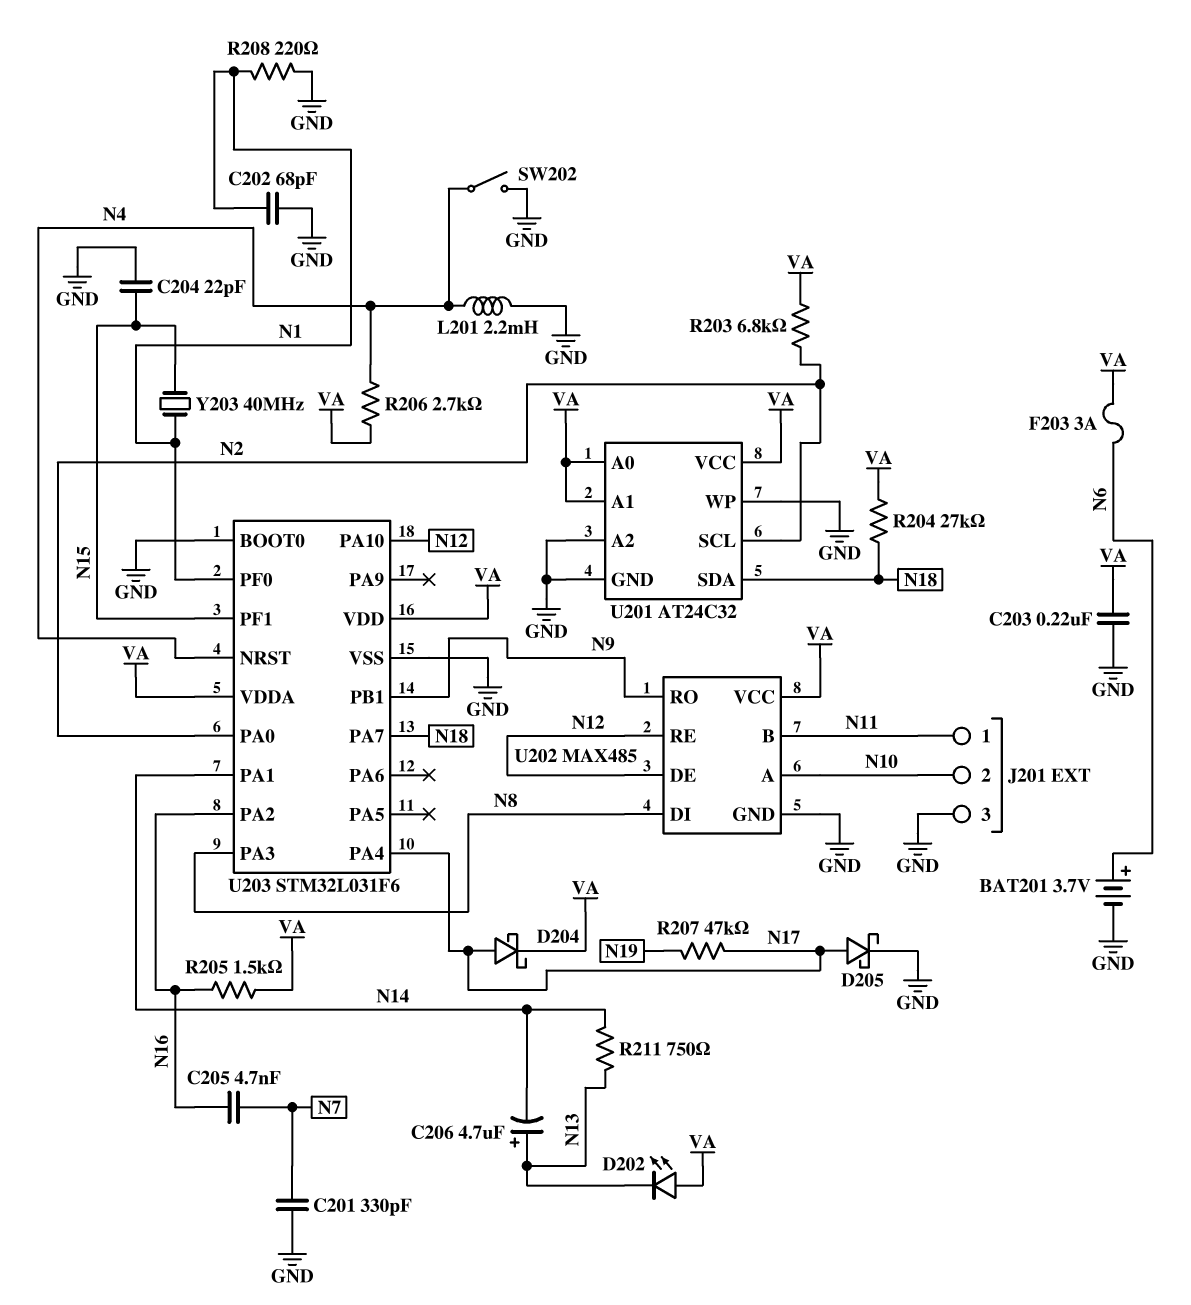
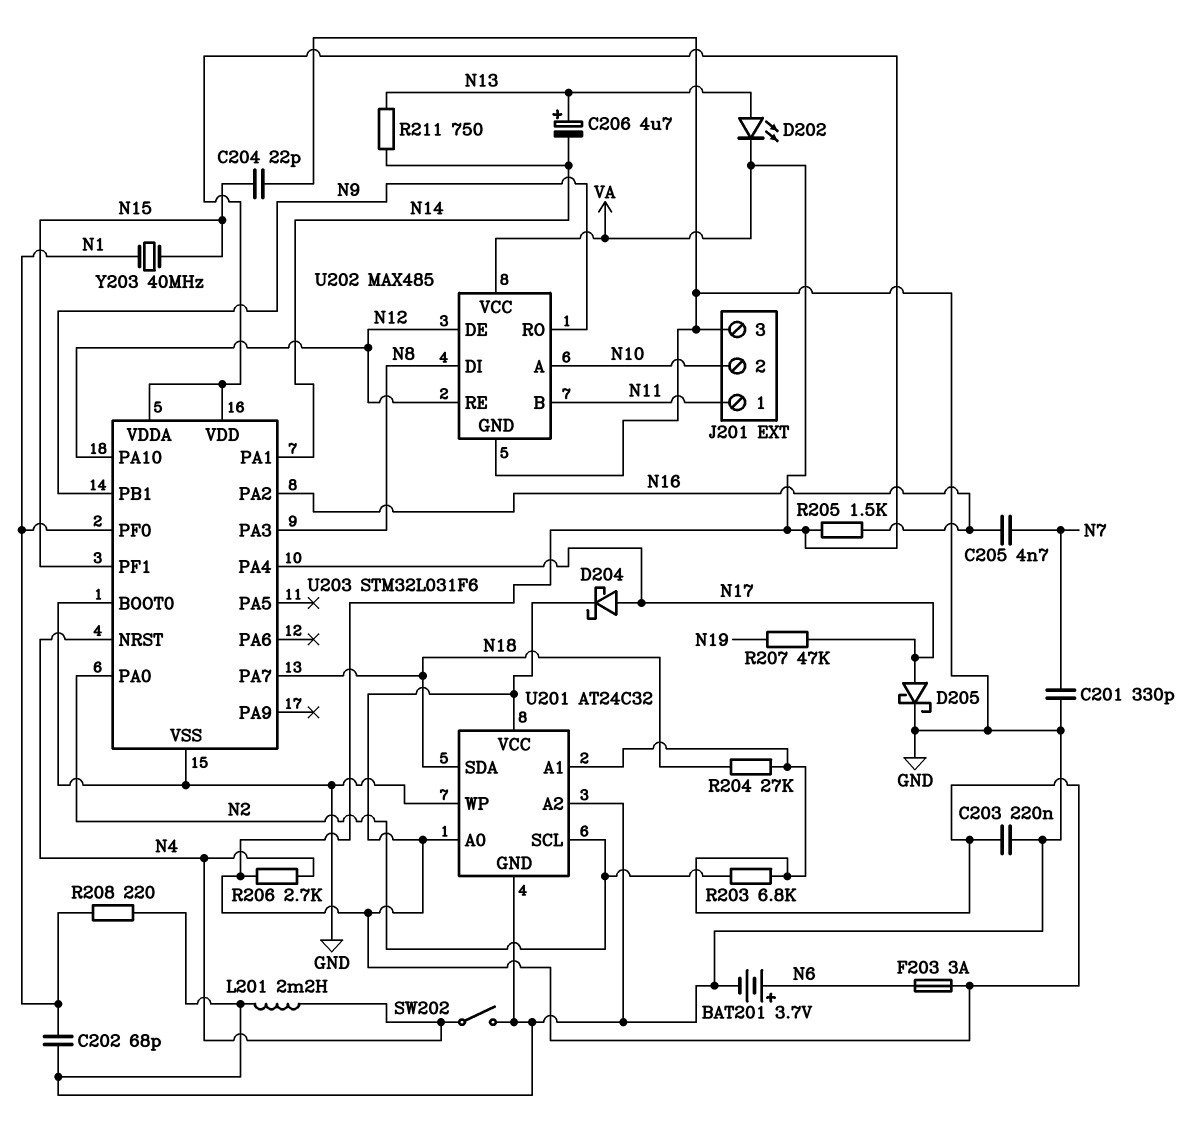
D202: LED (A VA, K N13) -> LED (A N13, K VA)

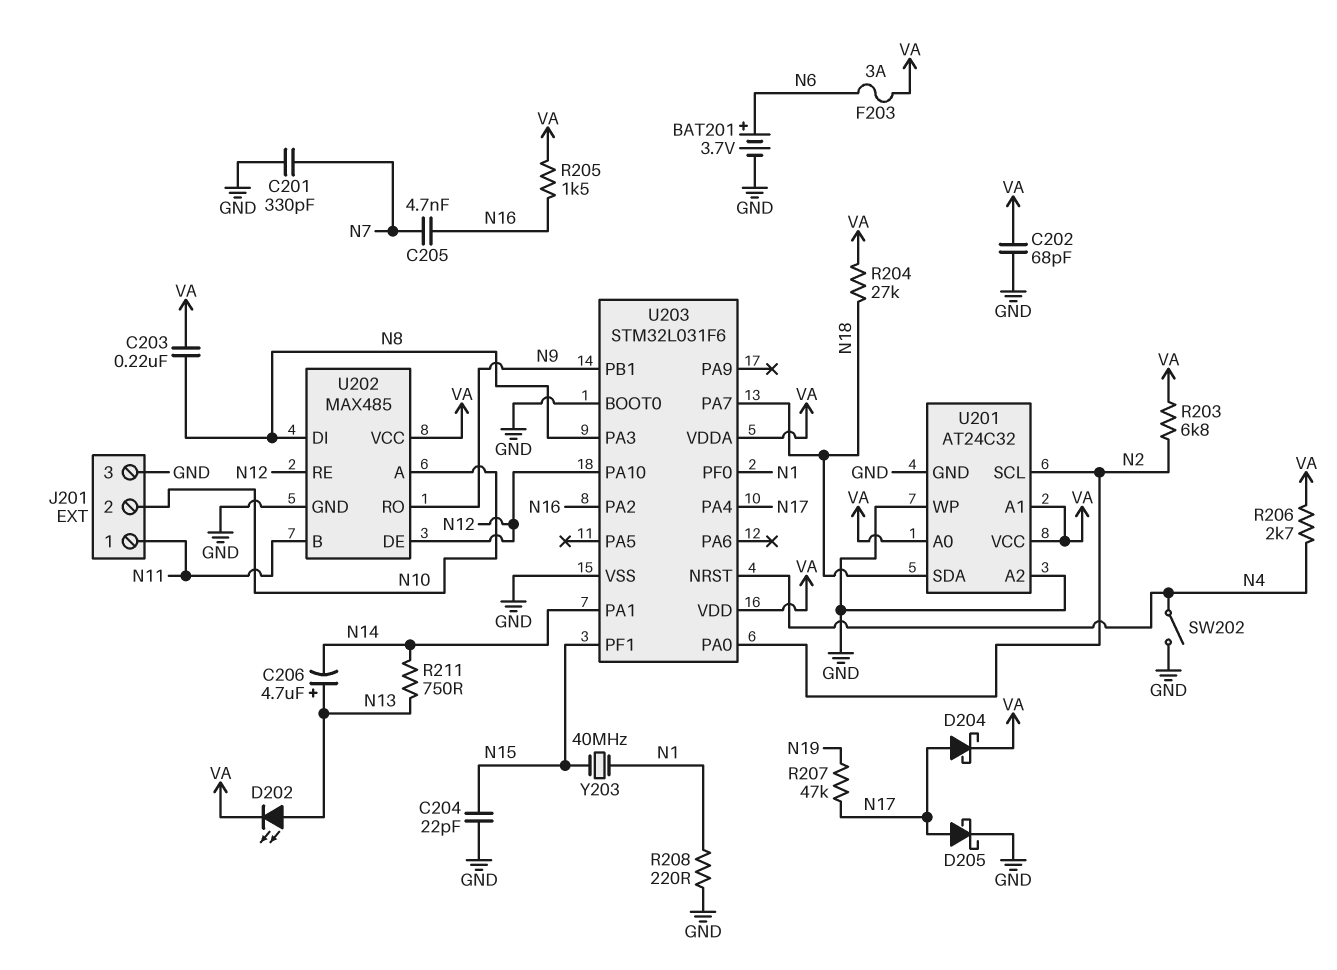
C202: 68pF (GND, N1) -> 68pF (GND, VA)
C203: 220nF (GND, VA) -> 220nF (N8, VA)
L201: 2.2mH (GND, N4) -> none

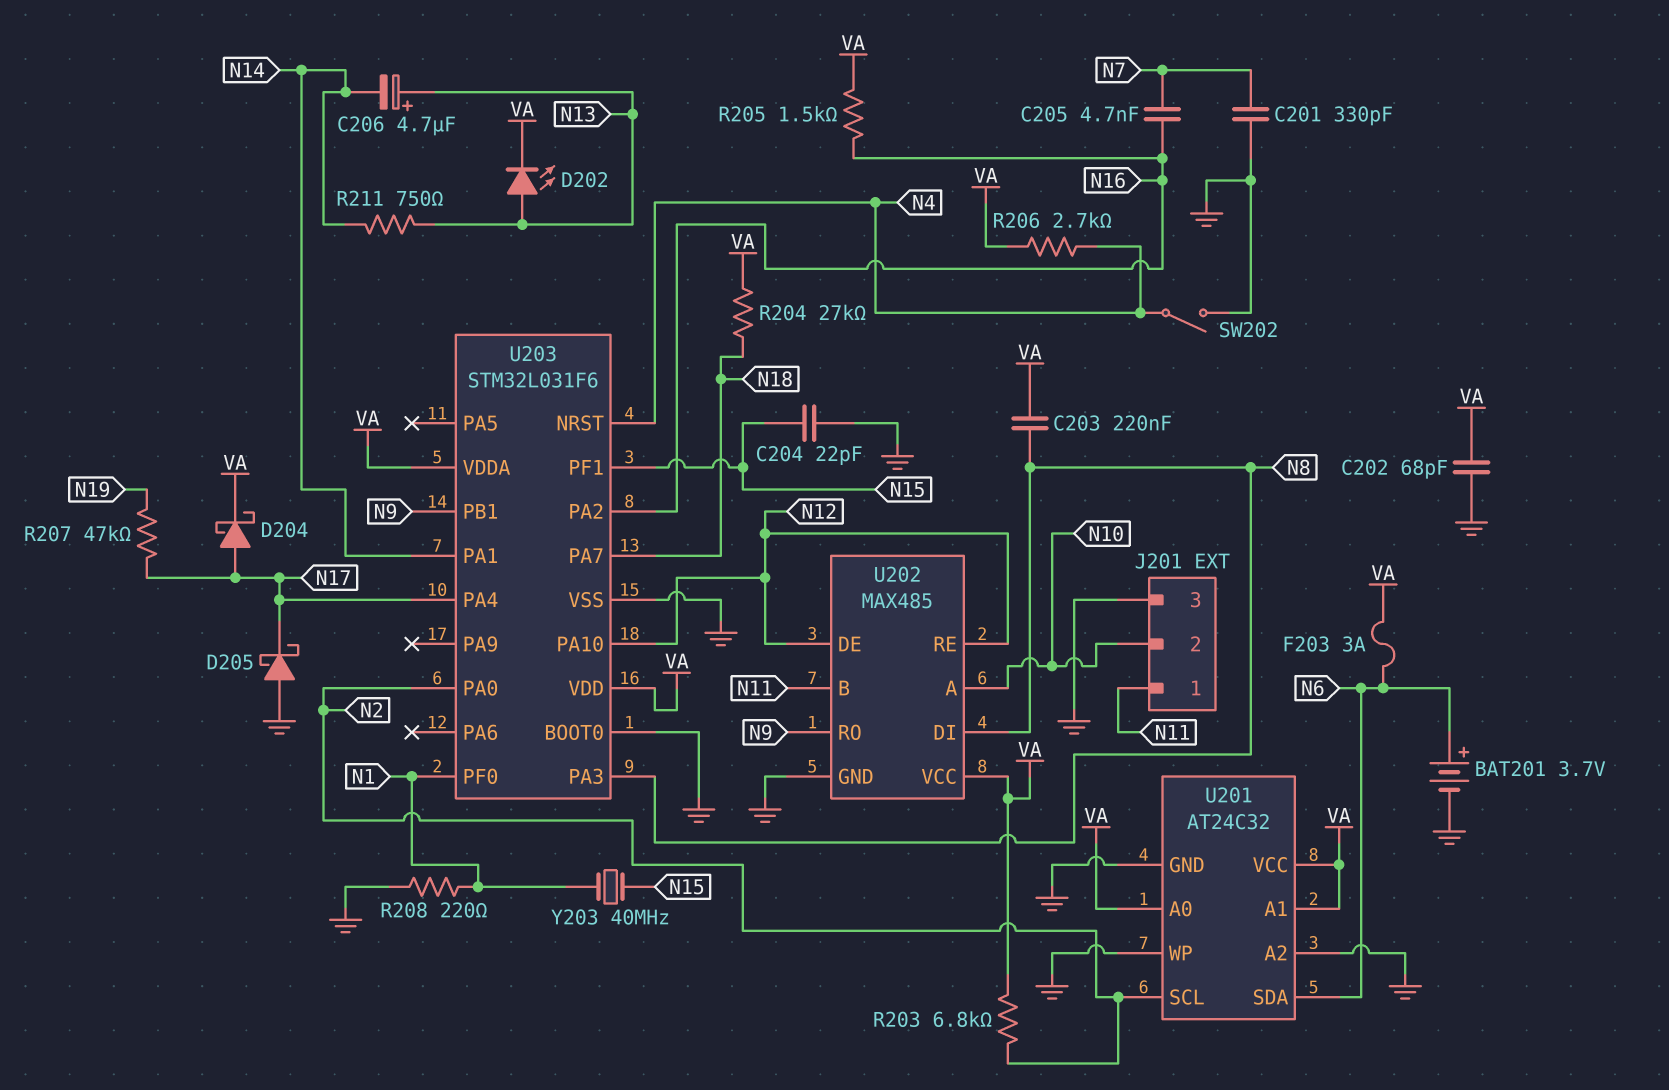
D205: schottky (A N17, K GND) -> schottky (A GND, K N17)
U201 pin SDA: N18 -> N6

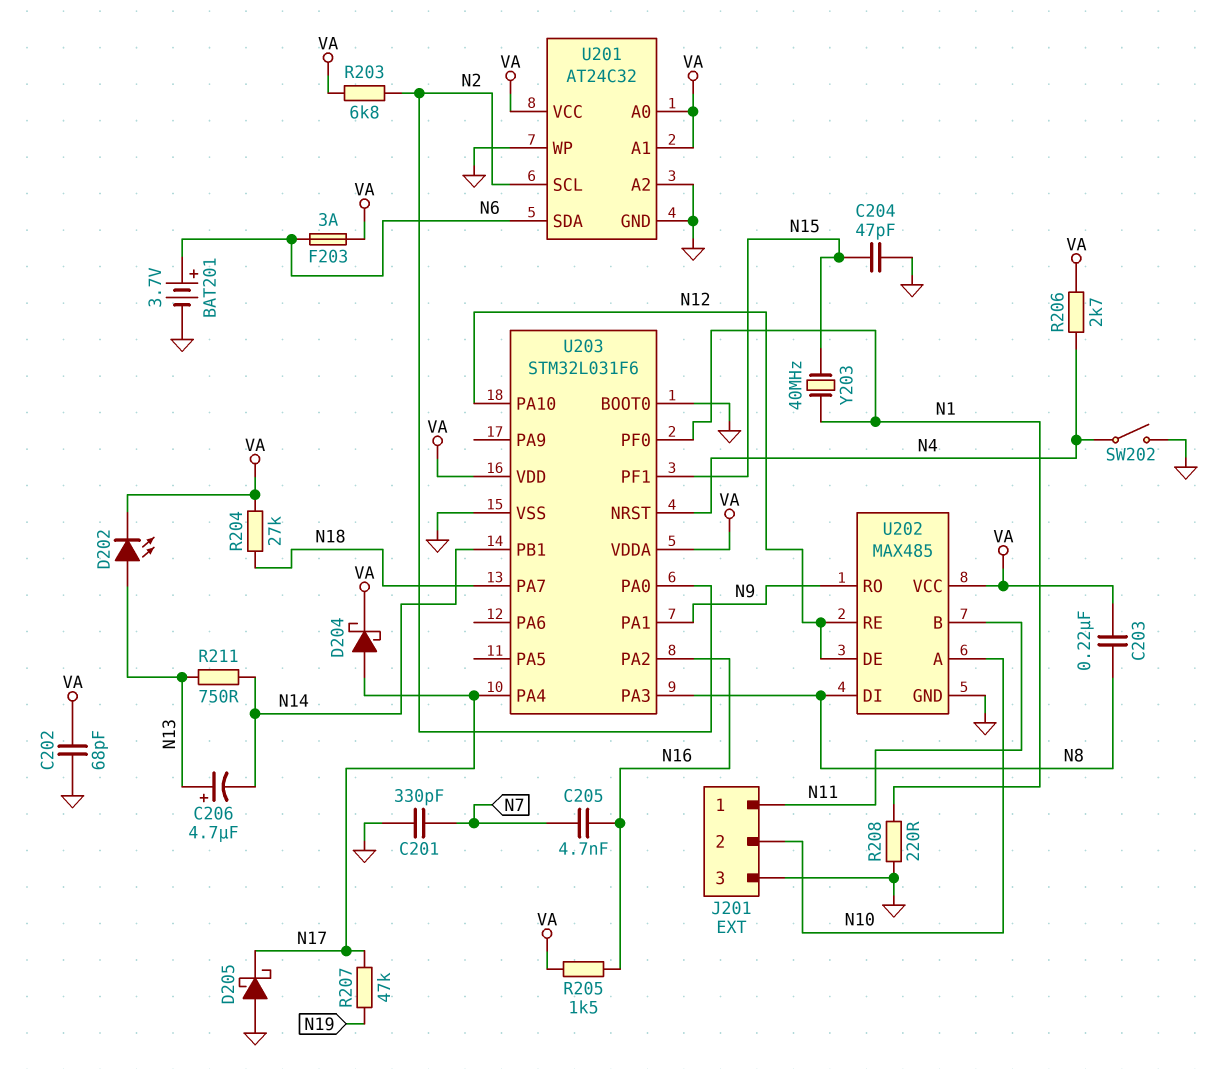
C204: 22pF (GND, N15) -> 47pF (GND, N15)
U203 pin PA1: N14 -> N9
U203 pin PB1: N9 -> N14

